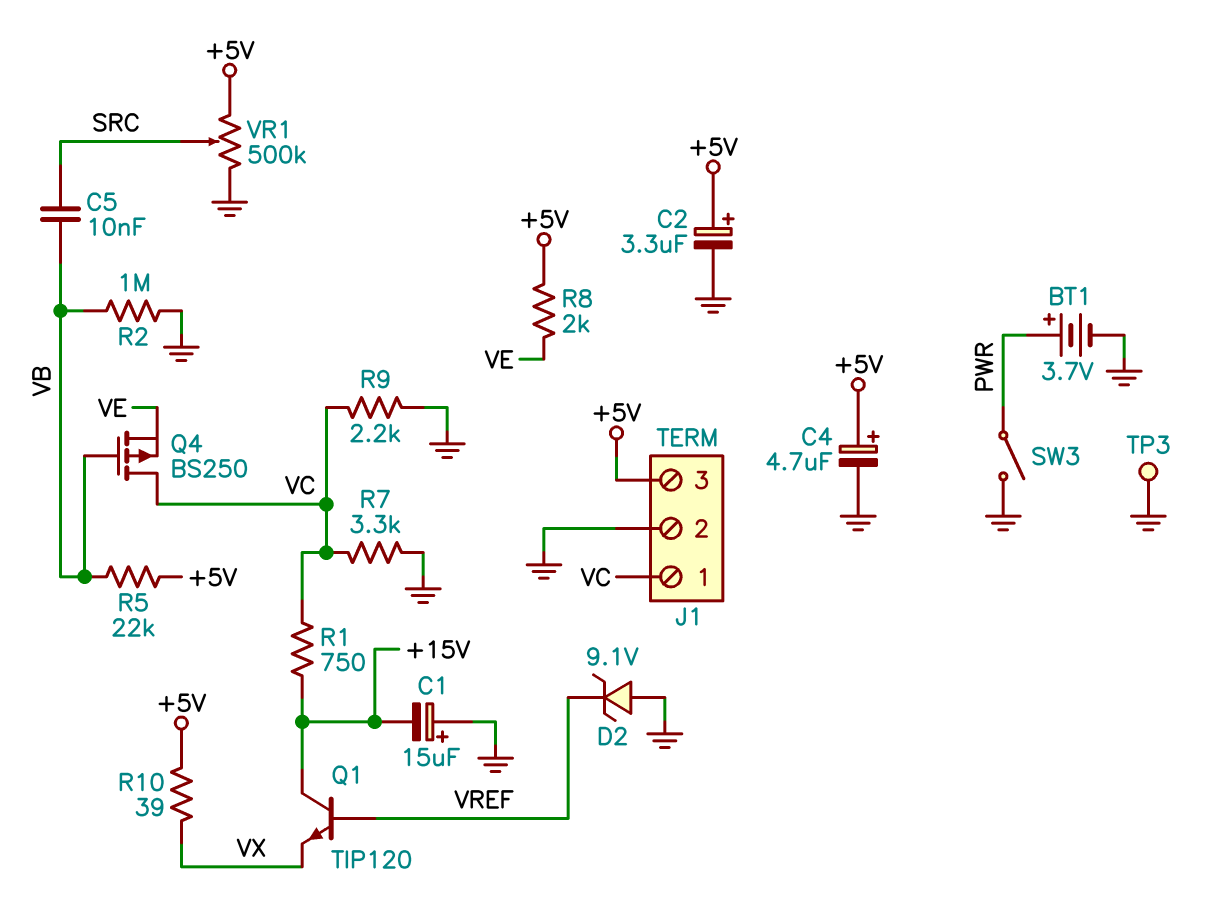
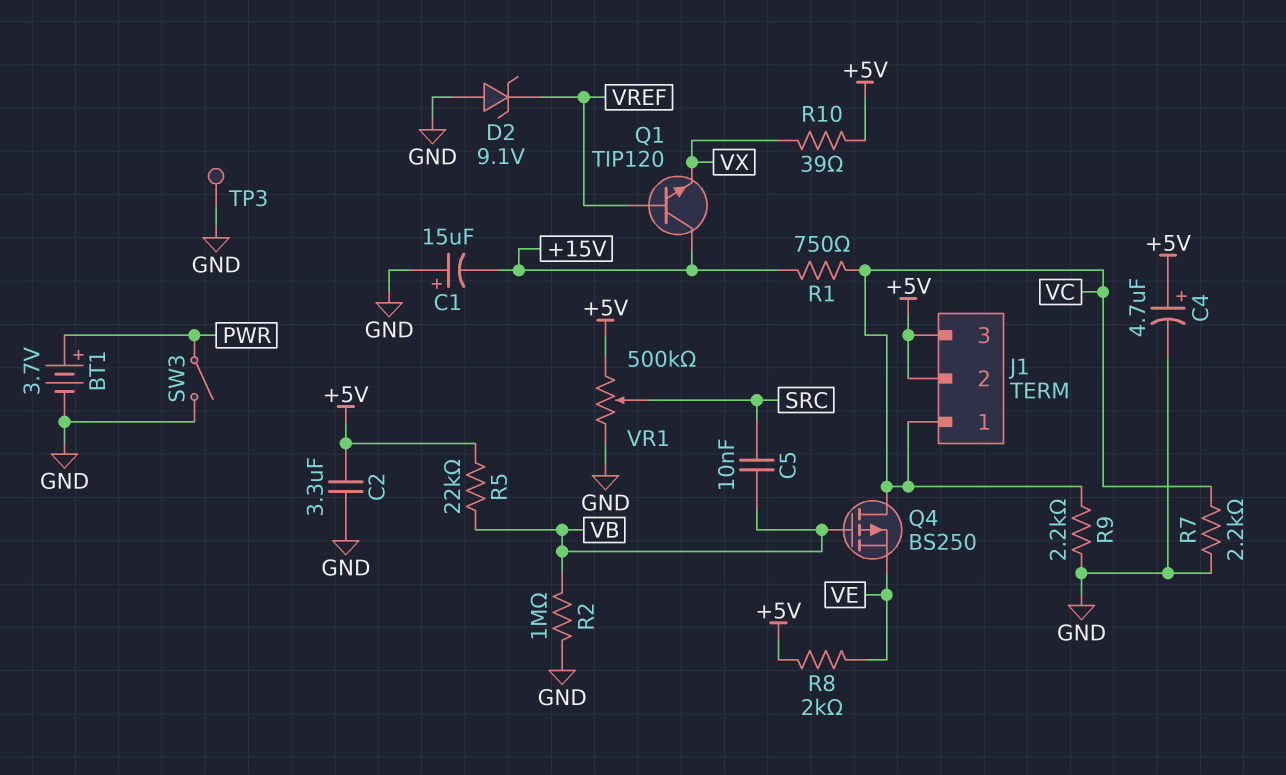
C2: 3.3uF (plus +5V, minus GND) -> 3.3uF (+5V, GND)
J1 pin 2: GND -> +5V
R7: 3.3k (GND, VC) -> 2.2k (GND, VC)

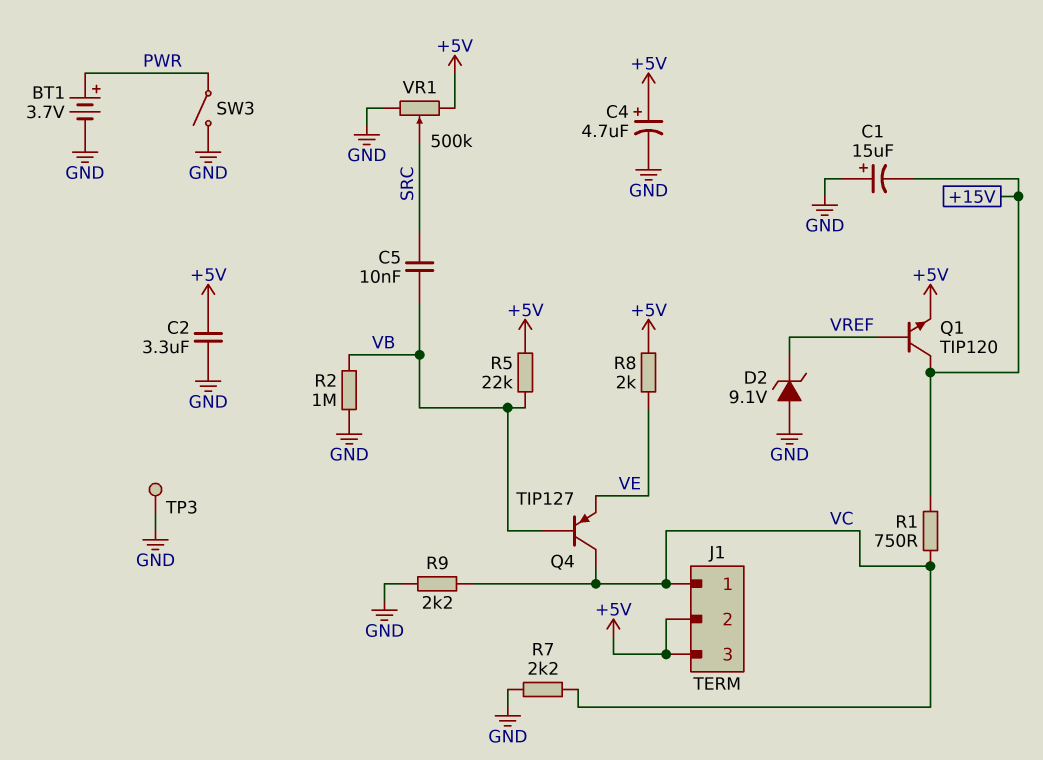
Q1: NPN TIP120 (B VREF, C +15V, E VX) -> NPN TIP120 (B VREF, C +15V, E +5V)
Q4: PMOS BS250 (G VB, D VC, S VE) -> PNP TIP127 (B VB, C VC, E VE)
R10: 39 (+5V, VX) -> none

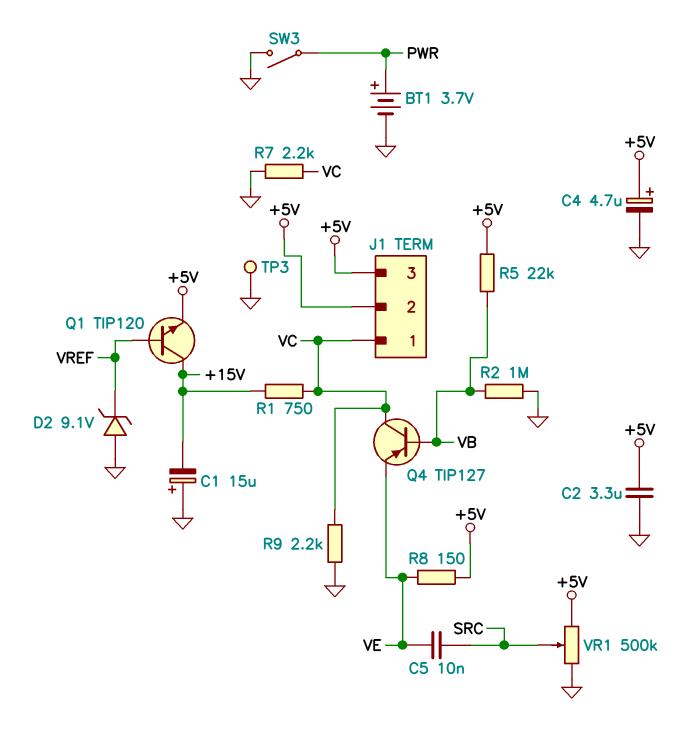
C5: 10nF (SRC, VB) -> 10nF (SRC, VE)
R8: 2k (+5V, VE) -> 150 (+5V, VE)

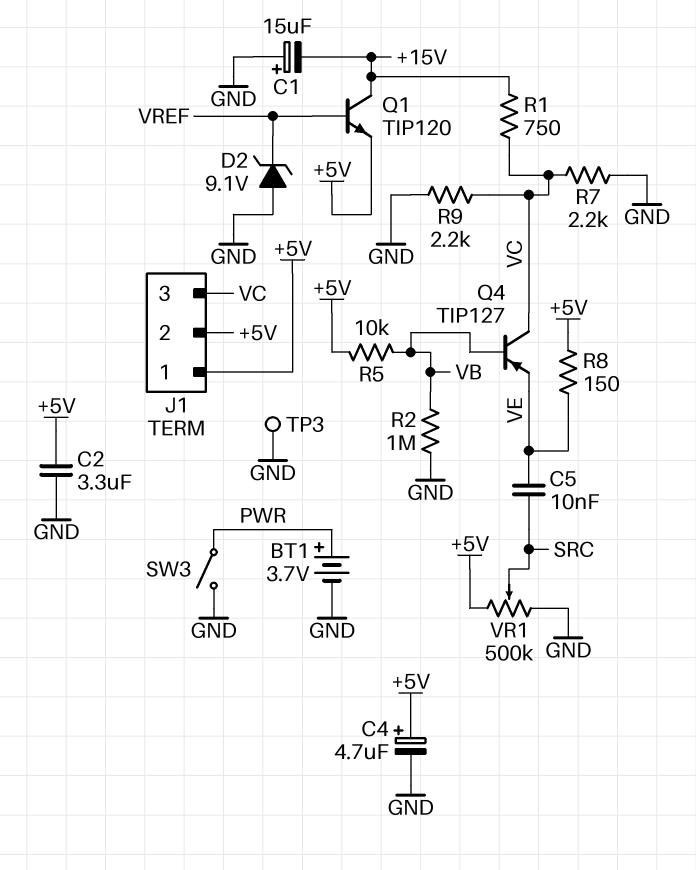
J1 pin 1: VC -> +5V
J1 pin 3: +5V -> VC
R5: 22k (+5V, VB) -> 10k (+5V, VB)

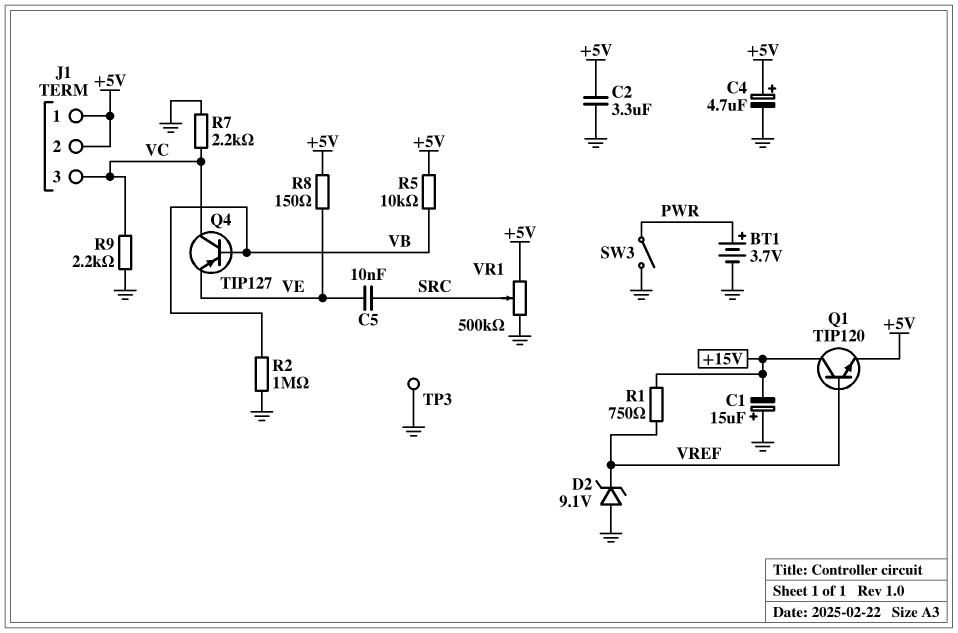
R1: 750 (+15V, VC) -> 750 (+15V, VREF)

